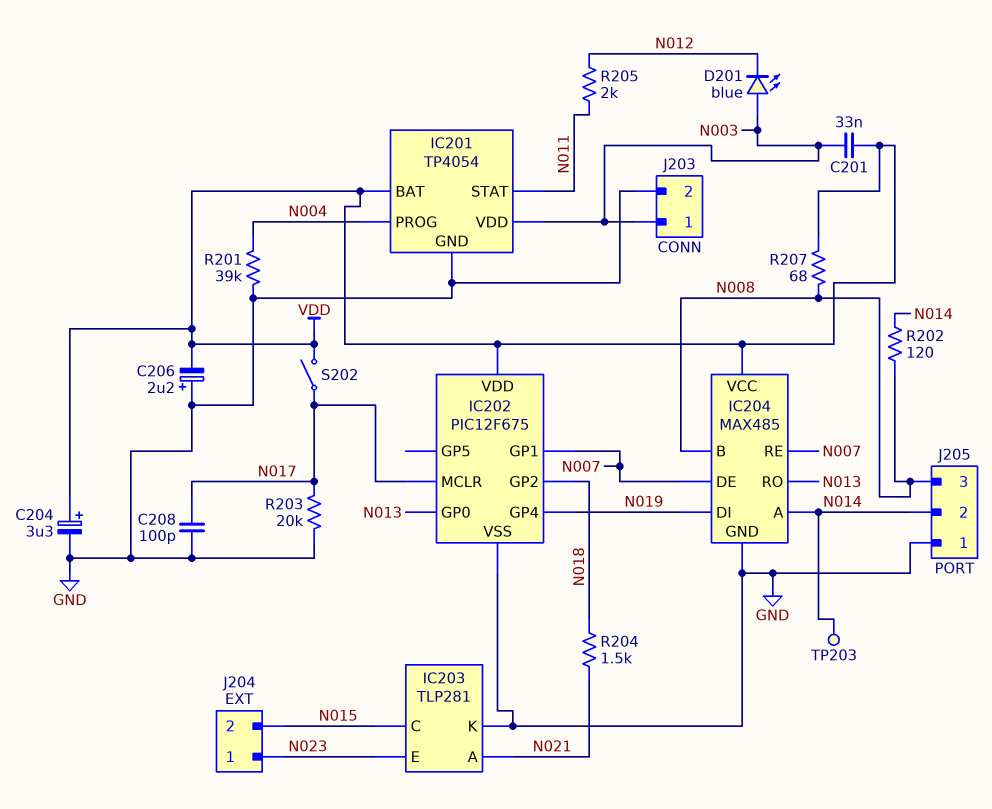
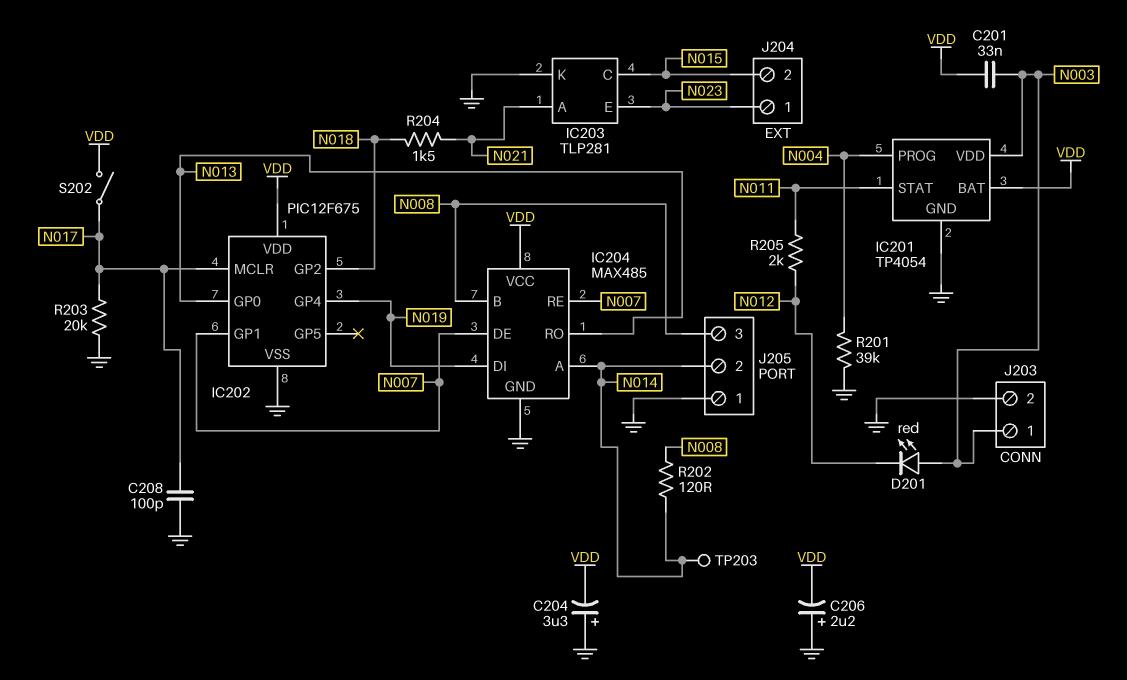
C204: 3.3uF (plus VDD, minus GND) -> 3.3uF (plus GND, minus VDD)
D201: LED blue (A N003, K N012) -> LED red (A N003, K N012)
R207: 68 (N008, VDD) -> none

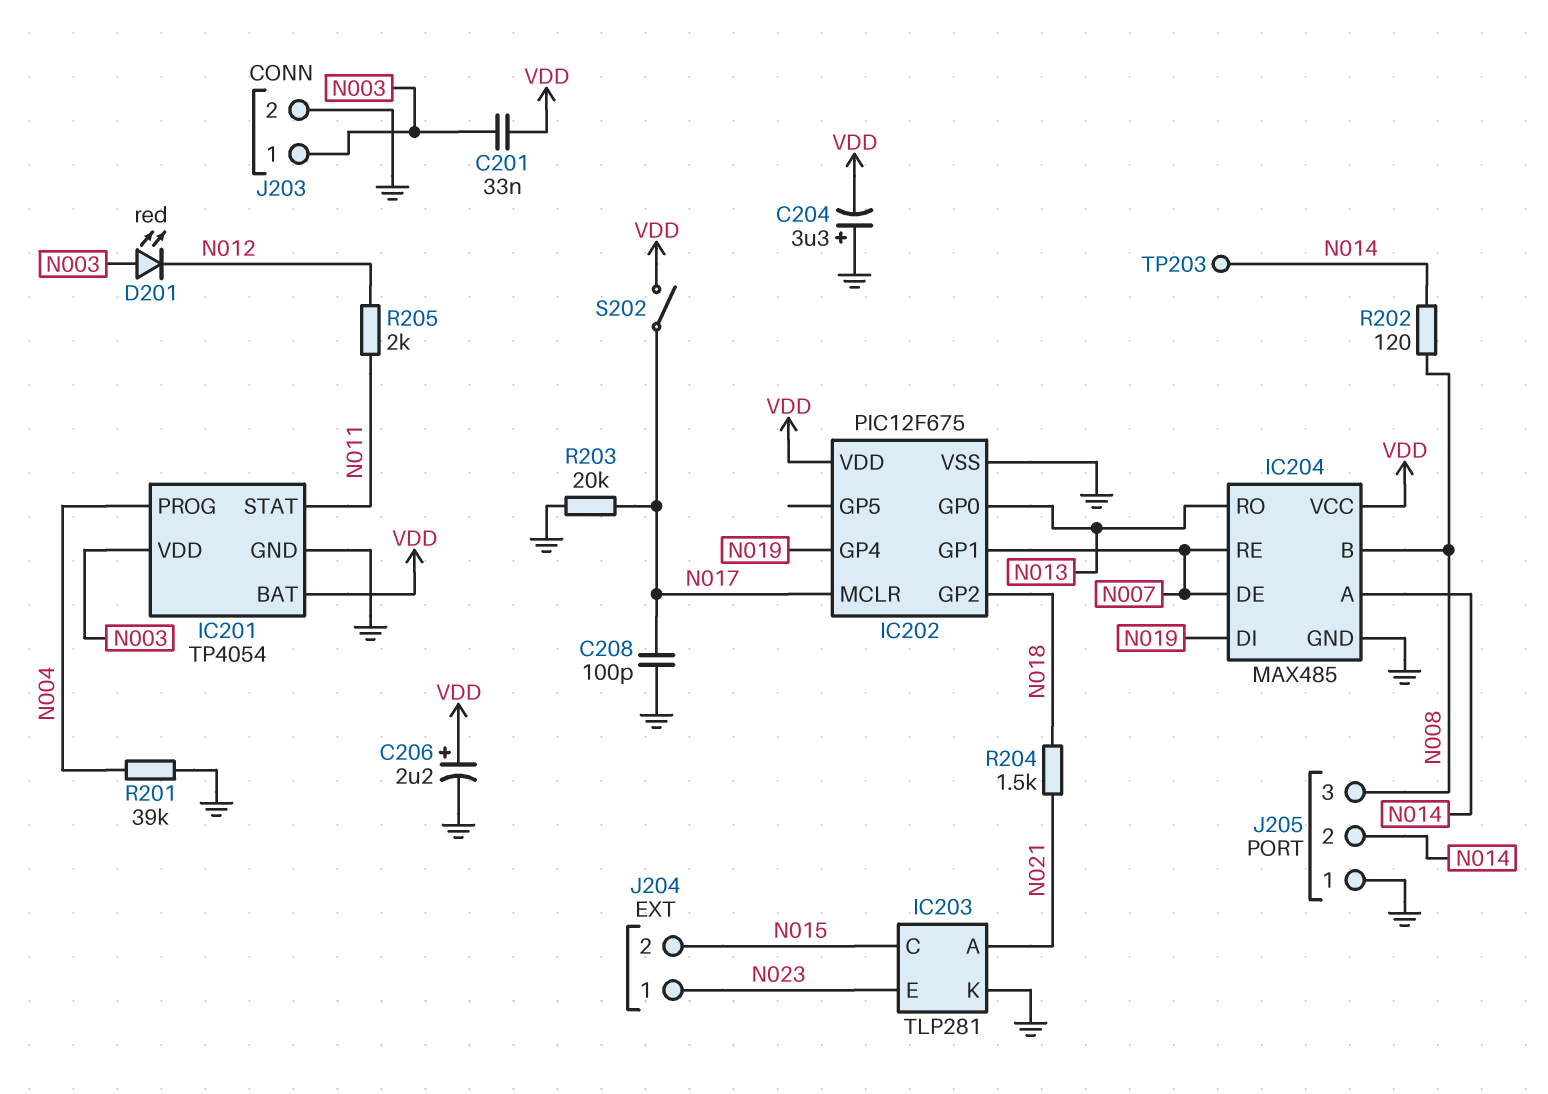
C206: 2.2uF (plus GND, minus VDD) -> 2.2uF (plus VDD, minus GND)

